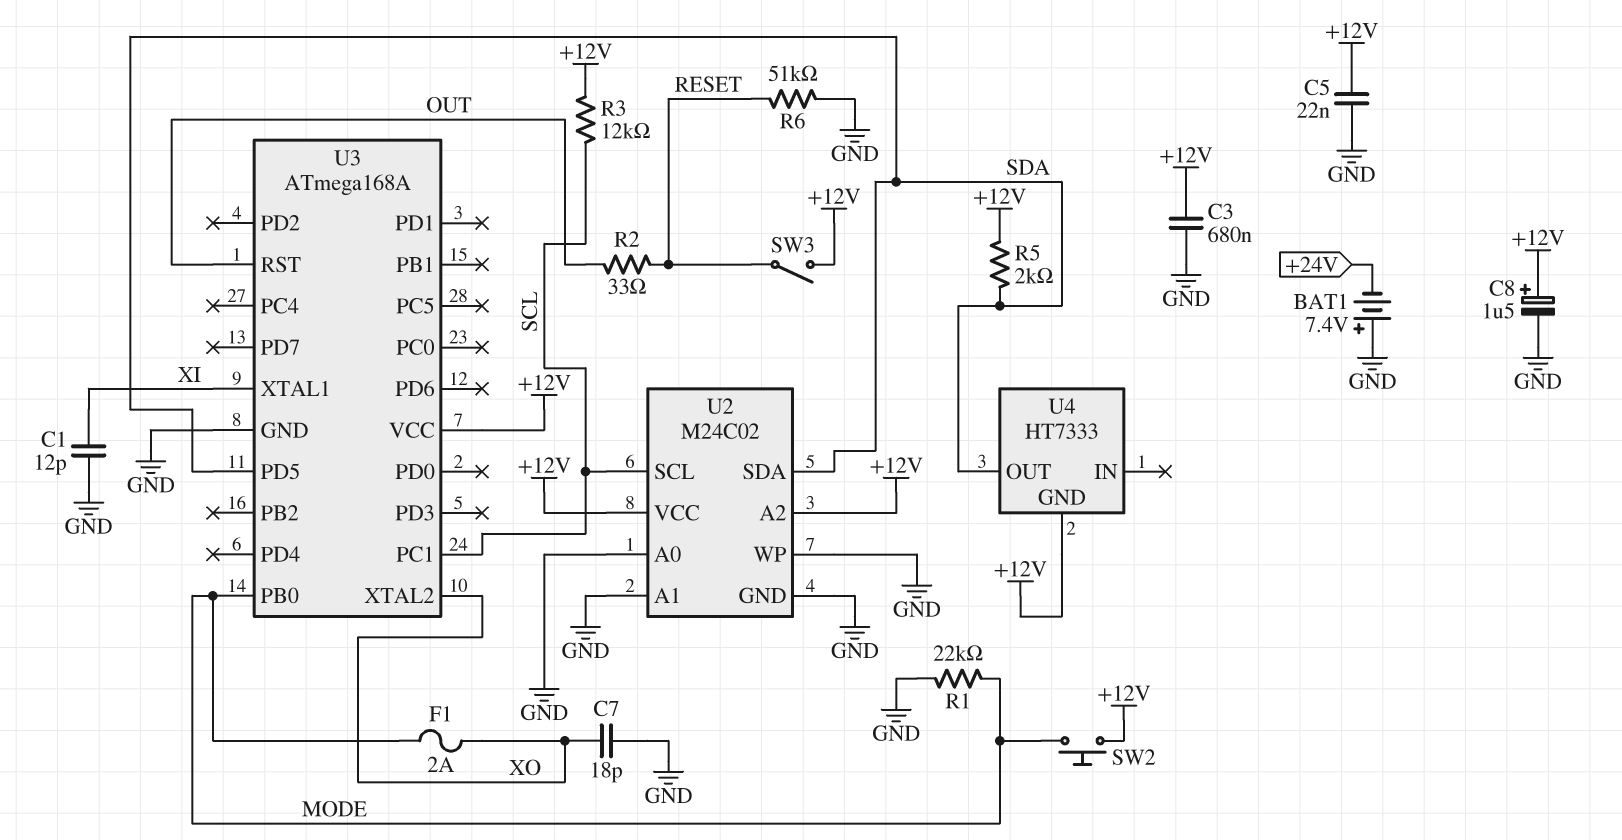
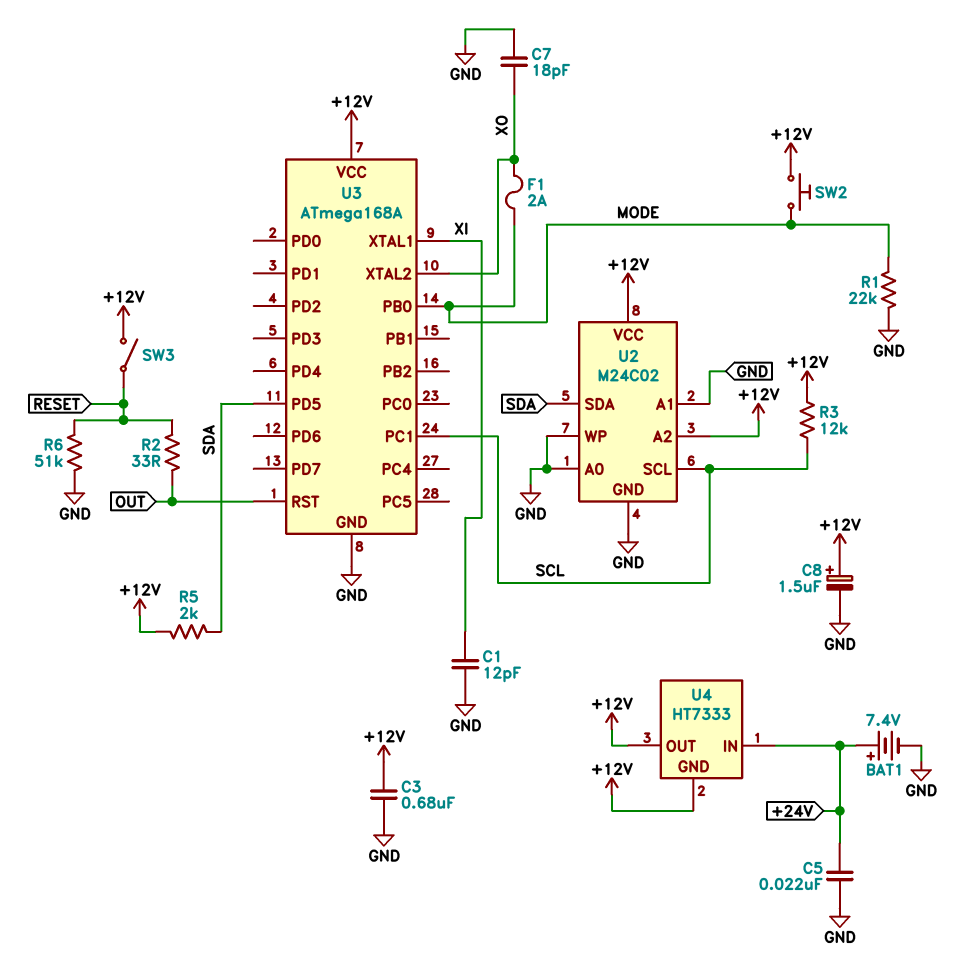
BAT1: 7.4V (plus GND, minus +24V) -> 7.4V (plus +24V, minus GND)
C5: 22nF (+12V, GND) -> 22nF (+24V, GND)
U4 pin IN: none -> +24V
U4 pin OUT: SDA -> +12V

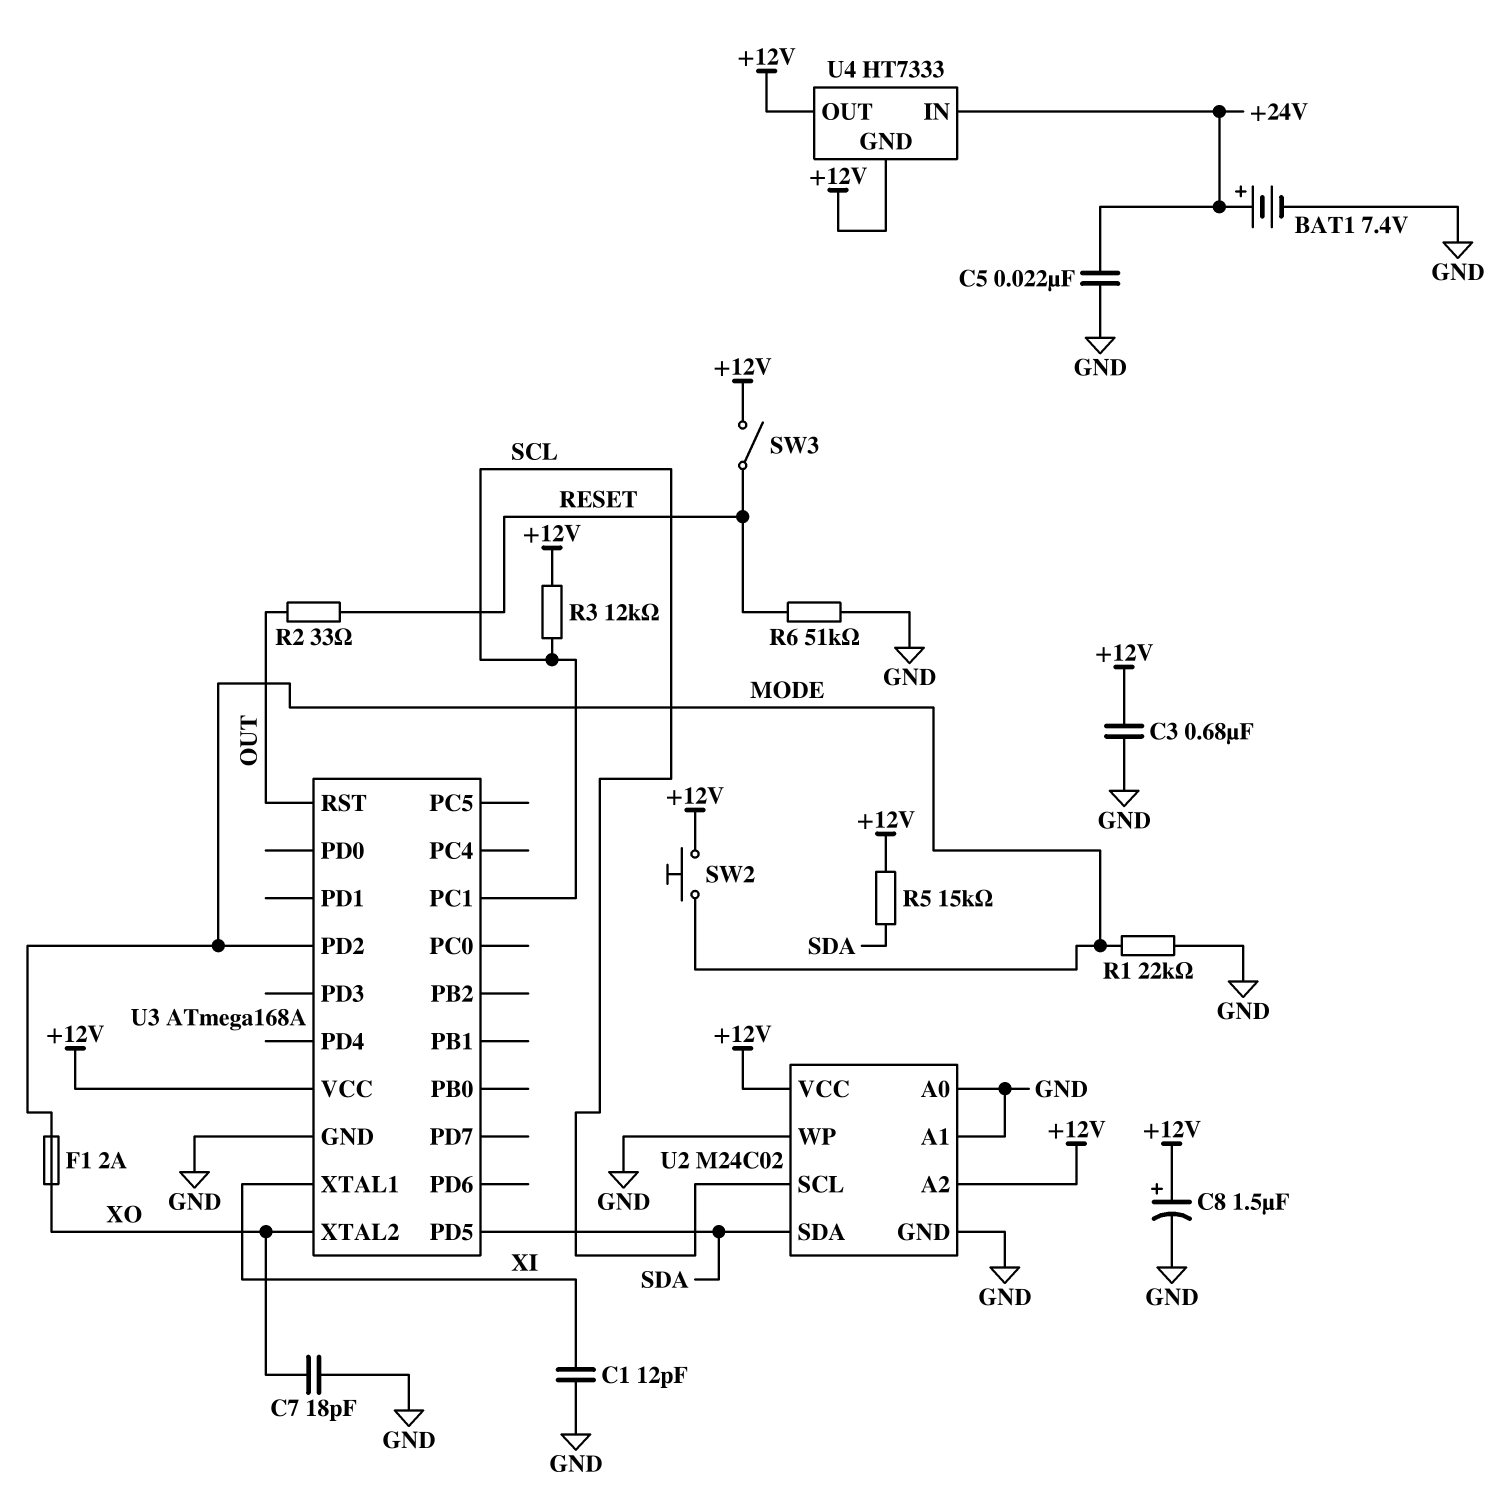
R5: 2k (+12V, SDA) -> 15k (+12V, SDA)
U3 pin PB0: MODE -> none
U3 pin PD2: none -> MODE

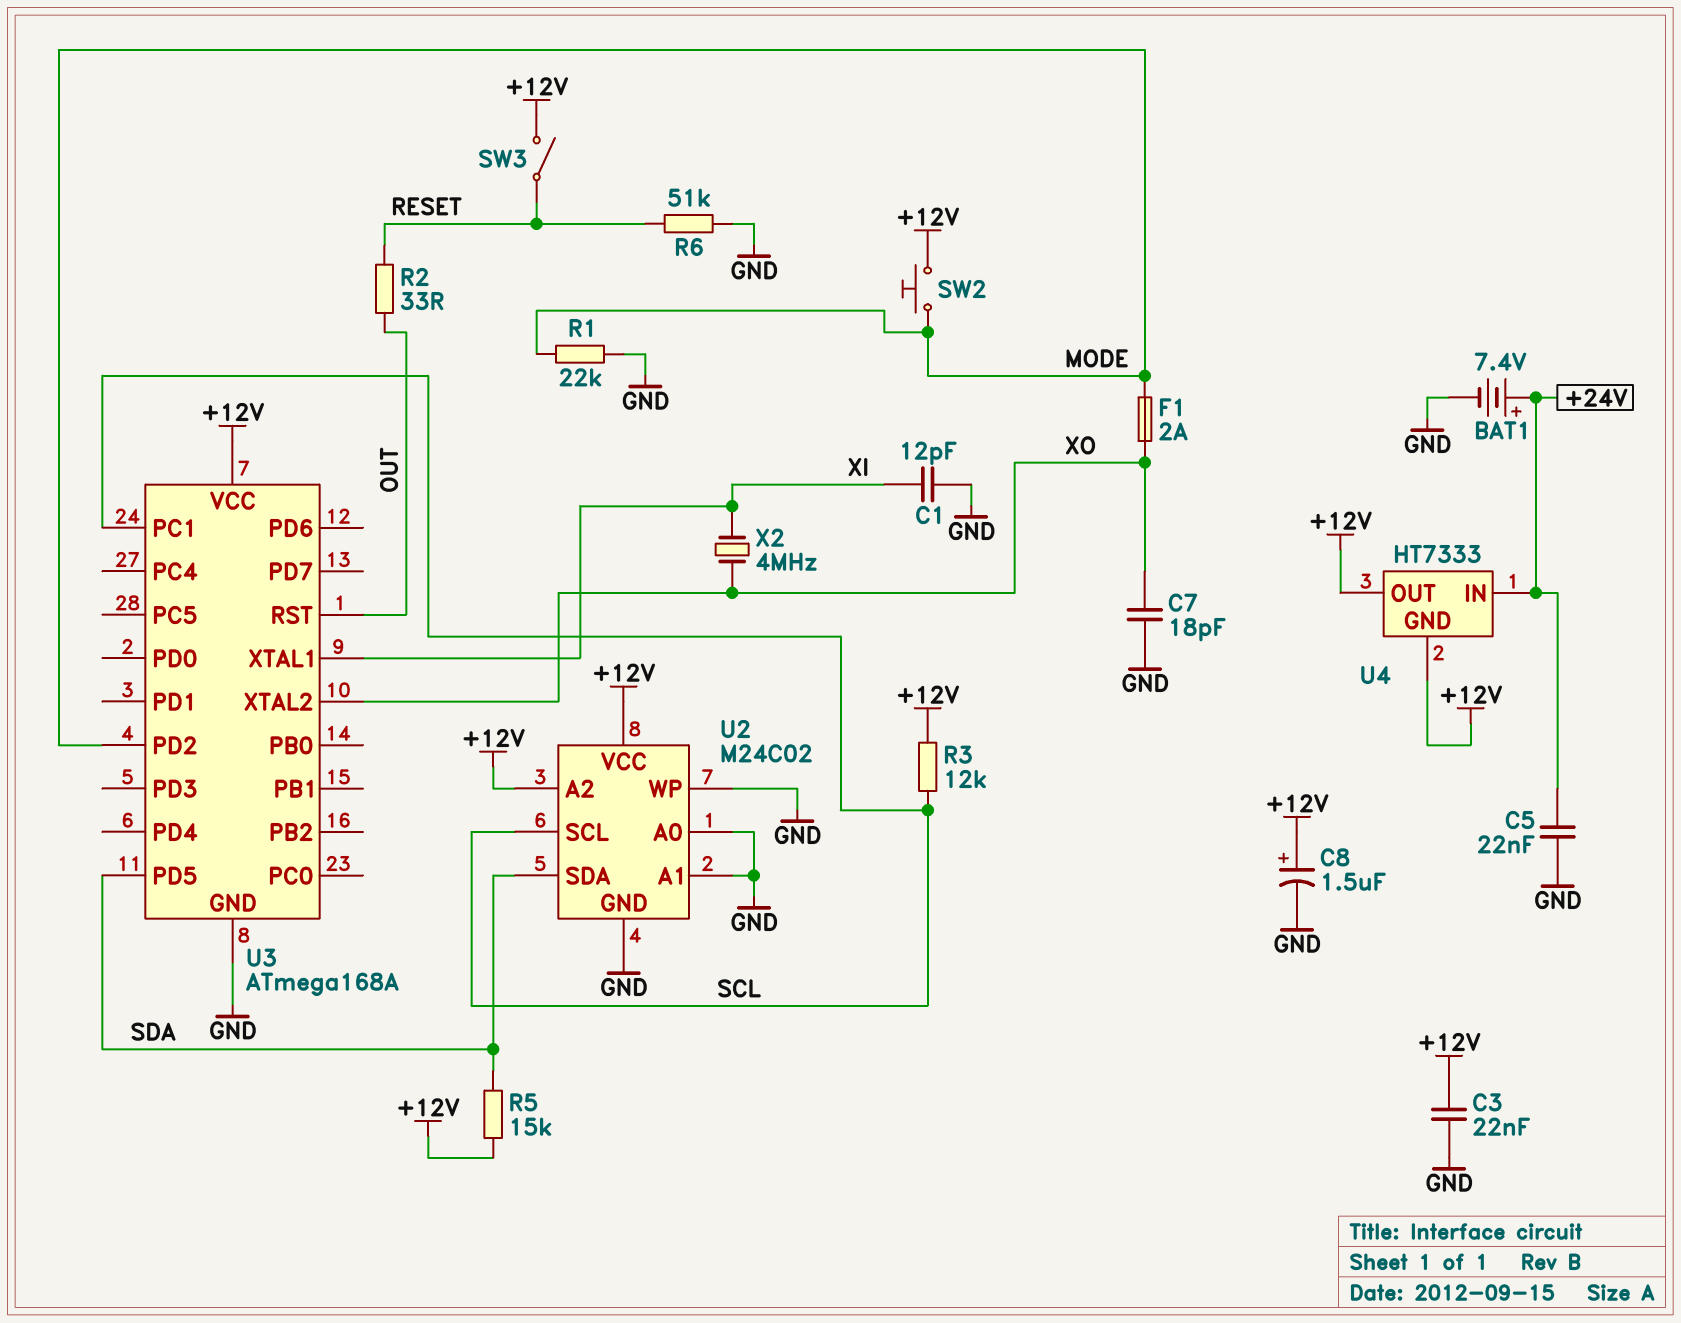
C3: 680nF (+12V, GND) -> 22nF (+12V, GND)
X2: none -> 4MHz (XI, XO)

